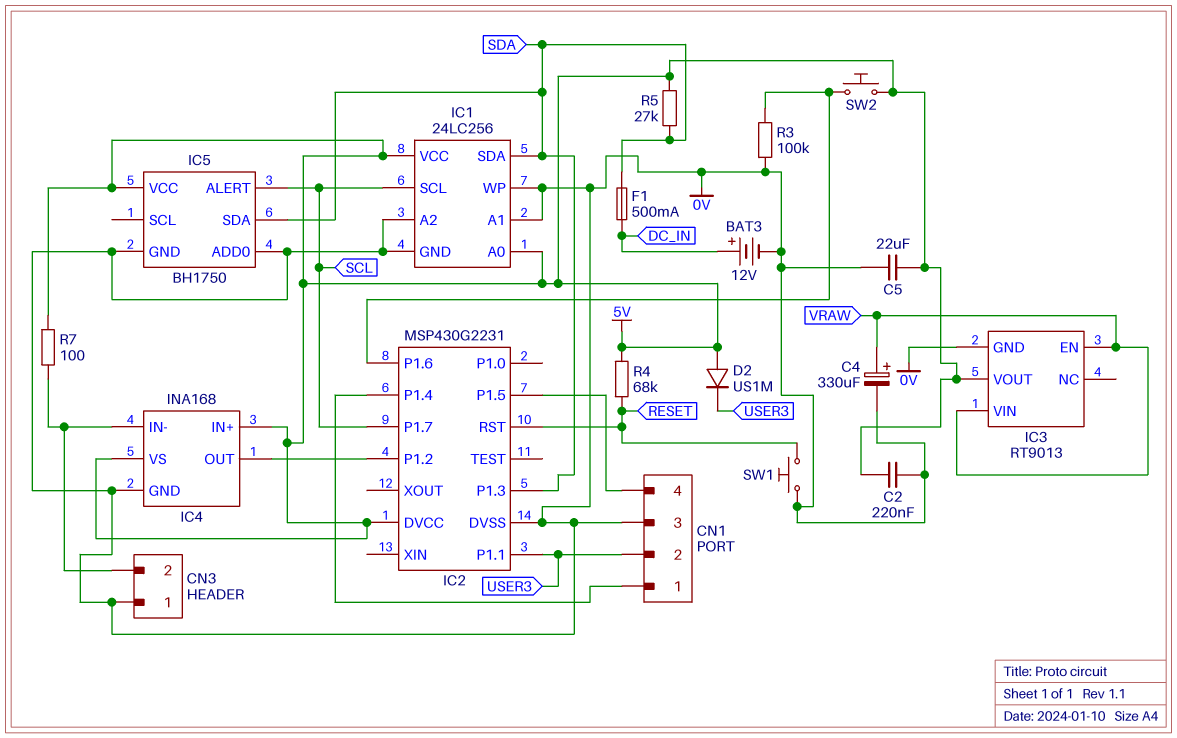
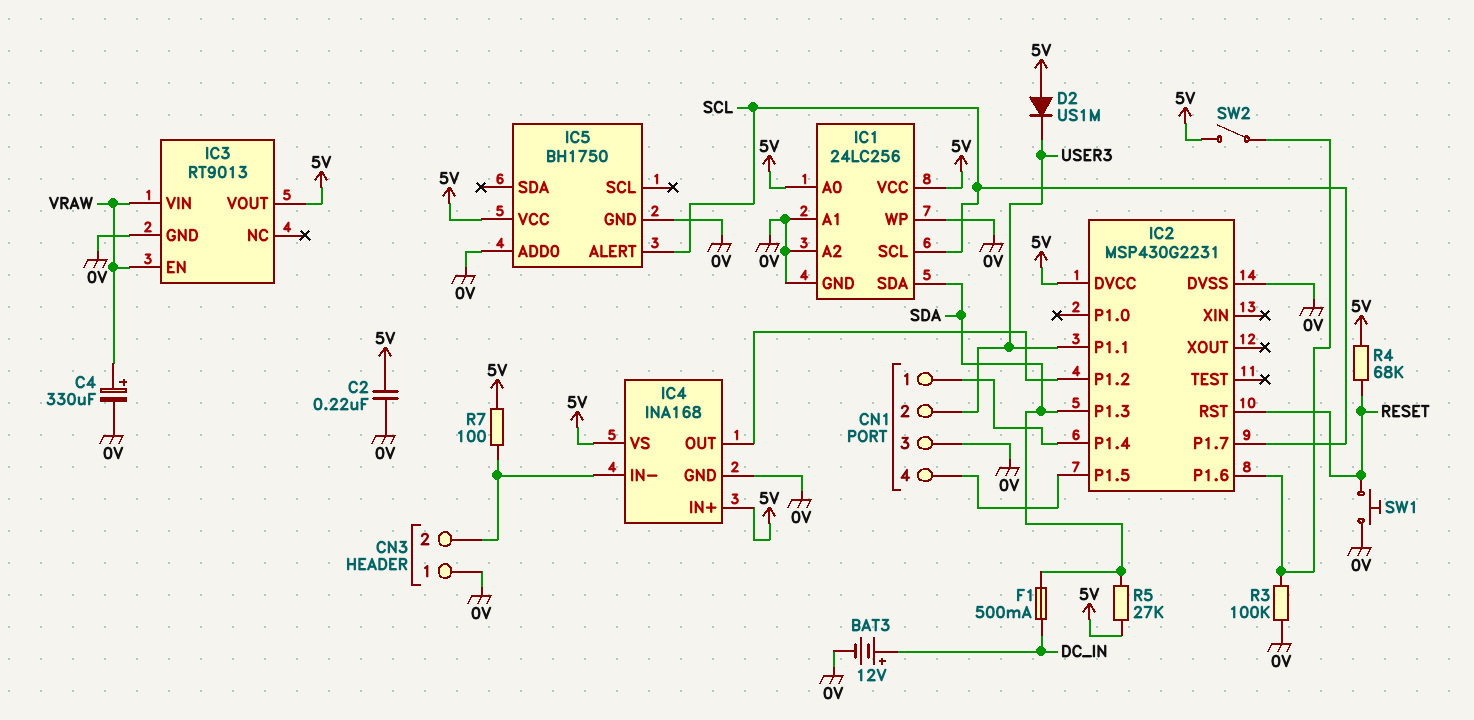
C5: 22uF (0V, 5V) -> none
IC5 pin SDA: SDA -> none
SW2: button (5V, IC2/P1.6) -> switch (5V, IC2/P1.6)

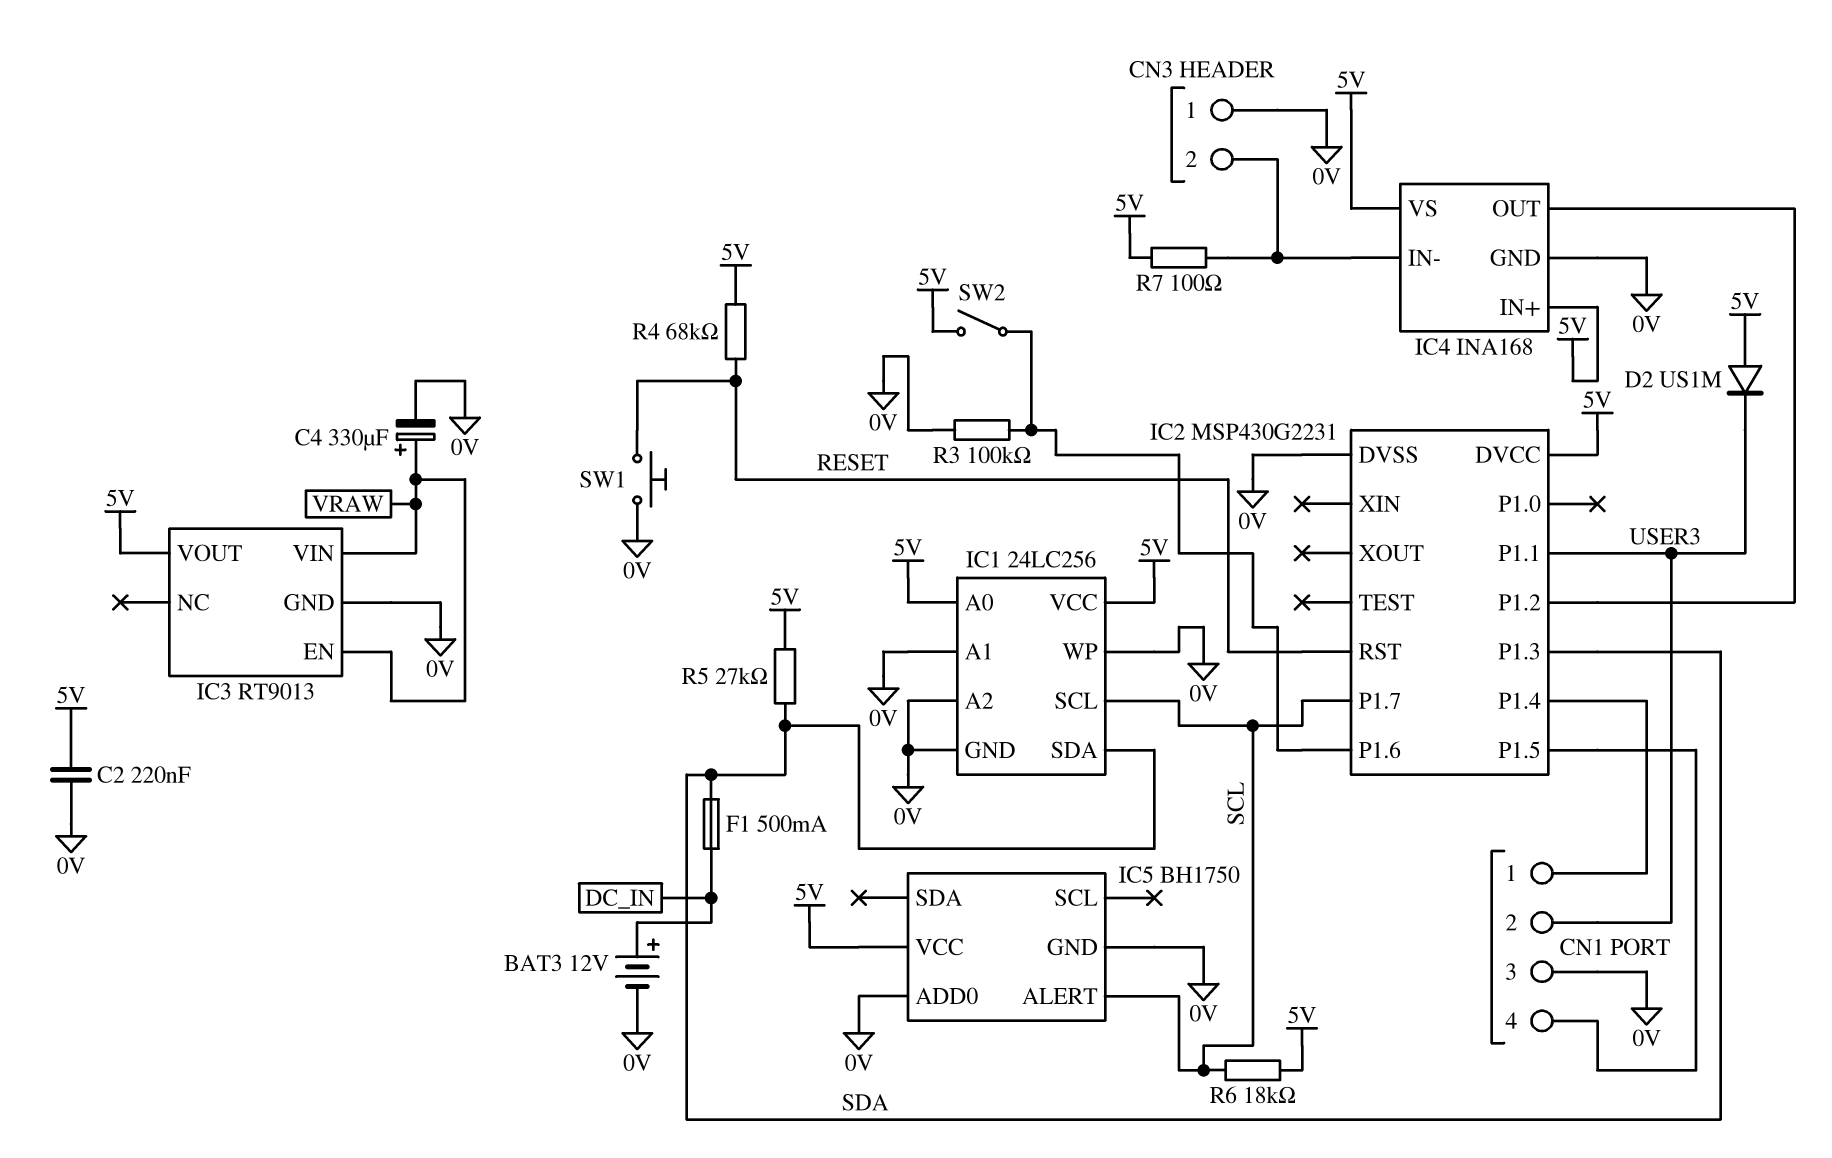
R6: none -> 18k (5V, SCL)

